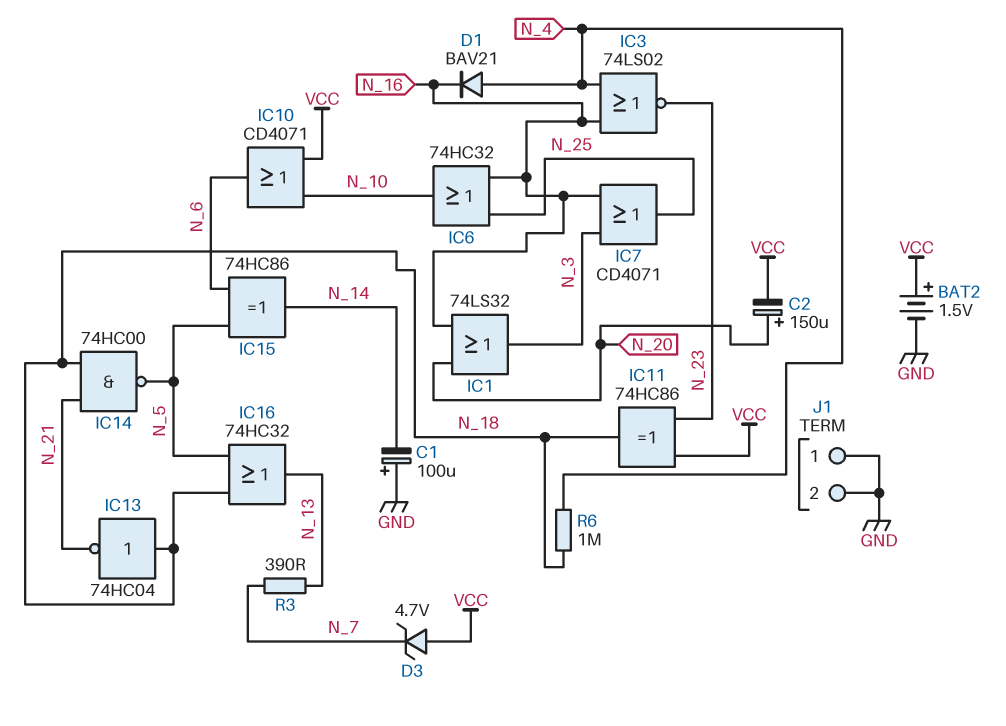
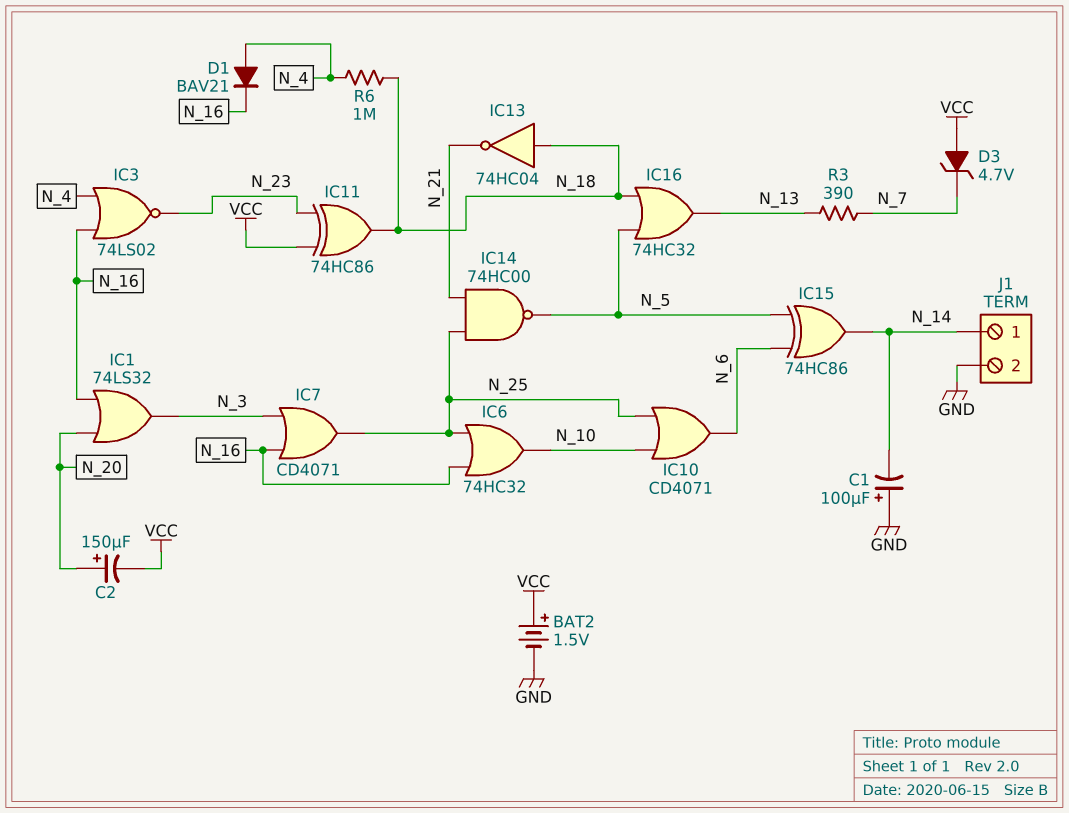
IC10: OR CD4071 (in N_10, in VCC, out N_6) -> OR CD4071 (in N_10, in N_25, out N_6)
IC14: NAND 74HC00 (in N_18, in N_21, out N_5) -> NAND 74HC00 (in N_21, in N_25, out N_5)
J1 pin 1: GND -> N_14

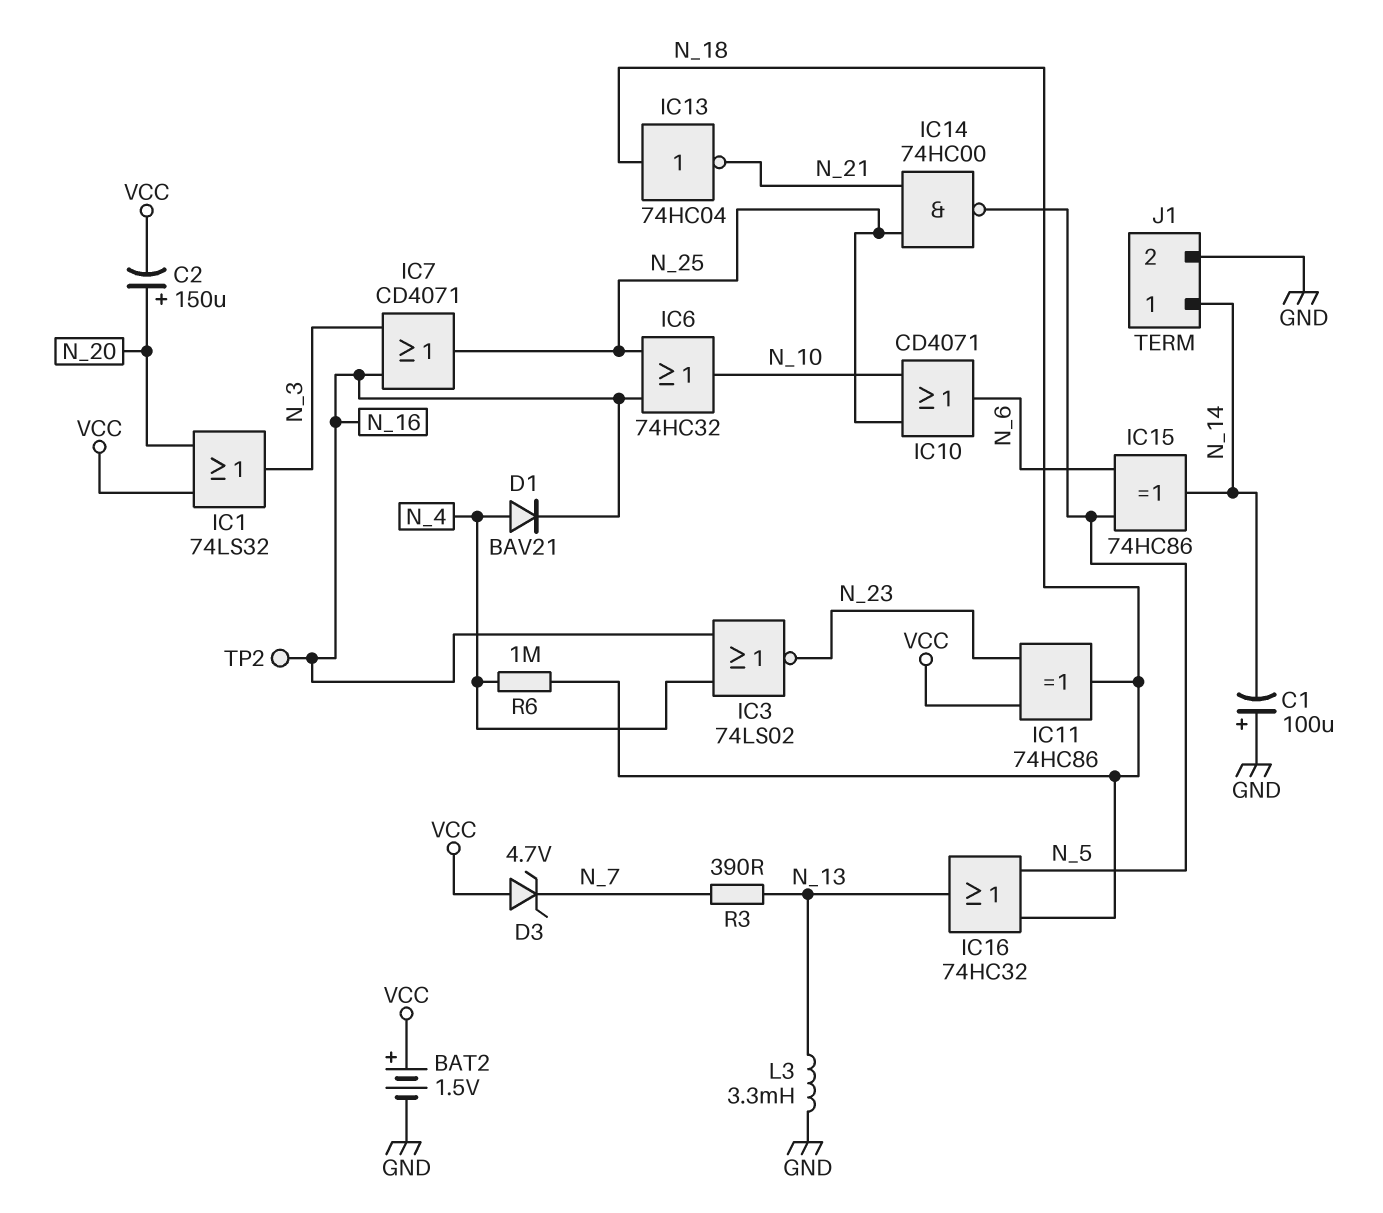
IC1: OR 74LS32 (in N_16, in N_20, out N_3) -> OR 74LS32 (in N_20, in VCC, out N_3)
L3: none -> 3.3mH (GND, N_13)
TP2: none -> test point (N_16)

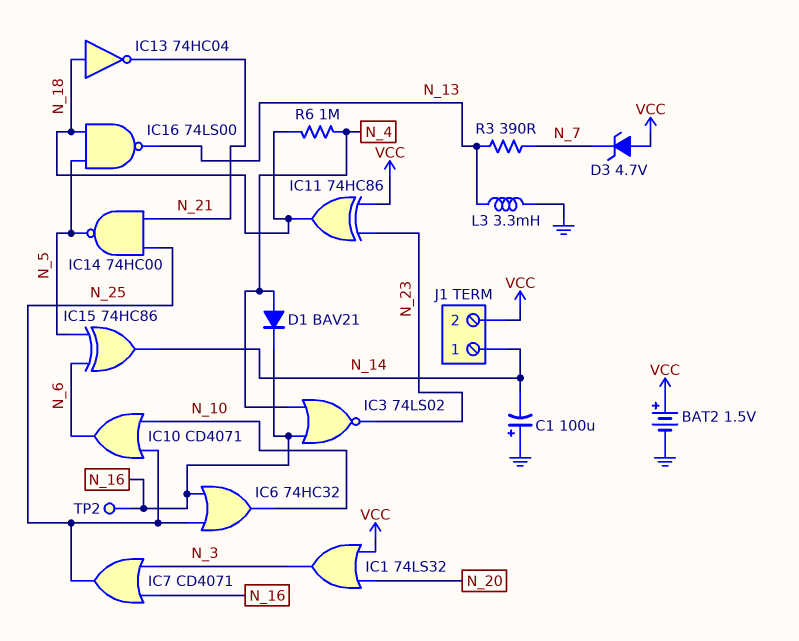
C2: 150uF (plus N_20, minus VCC) -> none
IC16: OR 74HC32 (in N_5, in N_18, out N_13) -> NAND 74LS00 (in N_5, in N_18, out N_13)
J1 pin 2: GND -> VCC

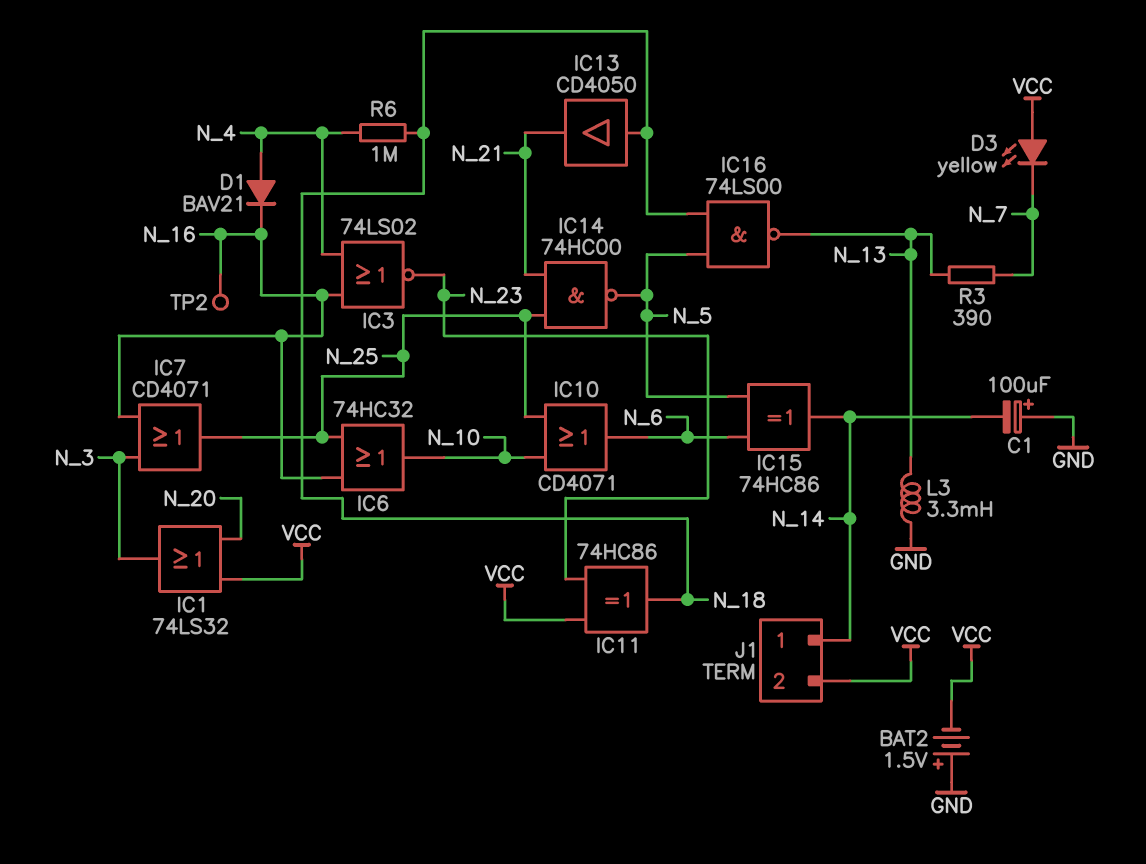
BAT2: 1.5V (plus VCC, minus GND) -> 1.5V (plus GND, minus VCC)
D3: zener 4.7V (A VCC, K N_7) -> LED yellow (A VCC, K N_7)
IC13: NOT 74HC04 (in N_18, out N_21) -> buffer CD4050 (in N_18, out N_21)

